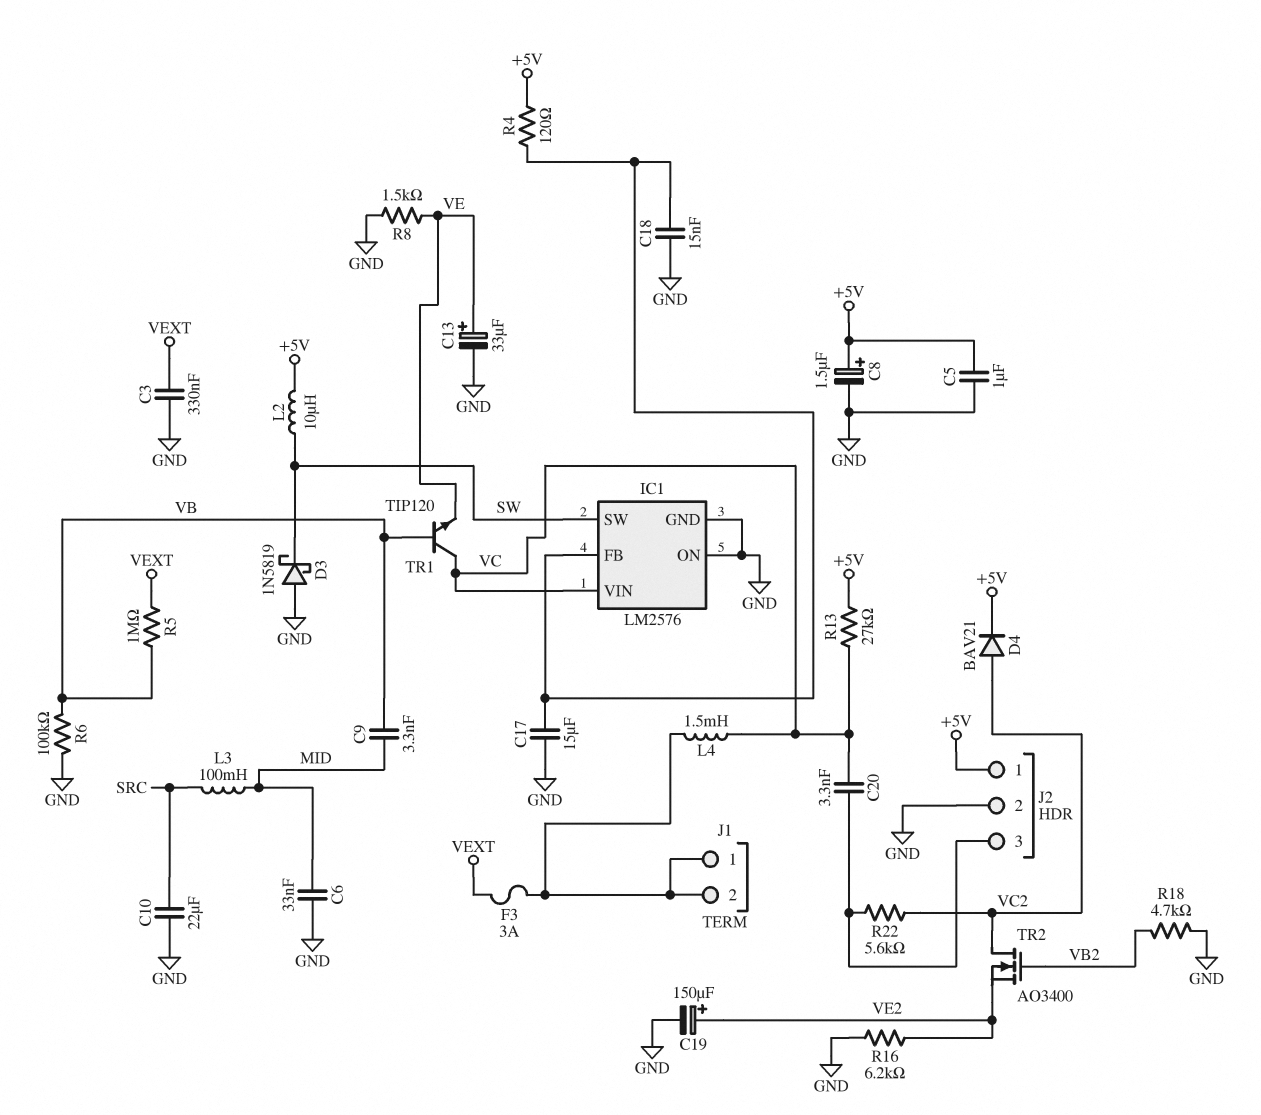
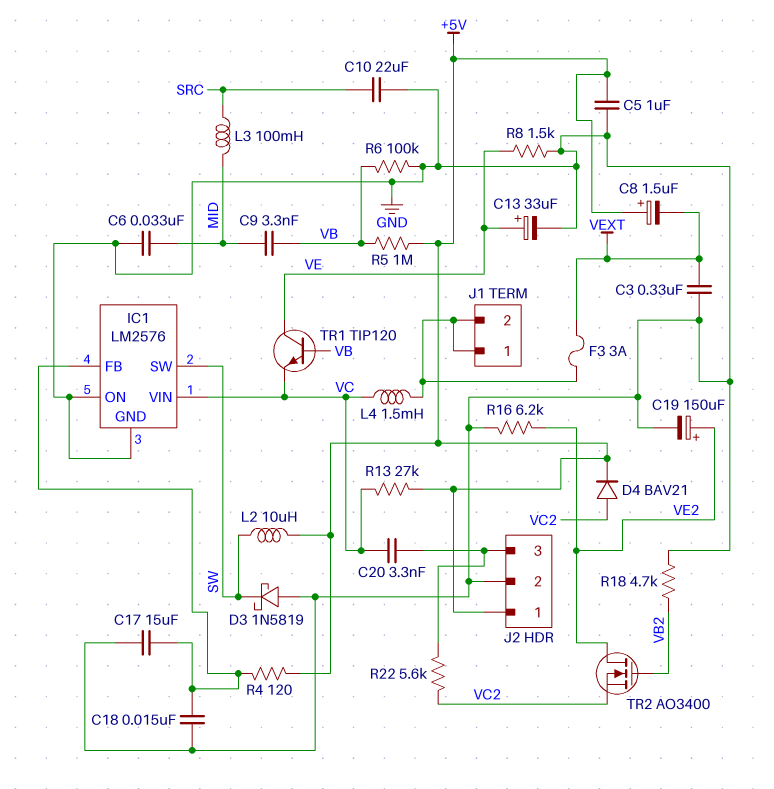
C8: 1.5uF (plus +5V, minus GND) -> 1.5uF (plus +5V, minus VEXT)
R5: 1M (VB, VEXT) -> 1M (+5V, VB)
TR1: NPN TIP120 (B VB, C VC, E VE) -> NPN TIP120 (B VB, C VE, E VC)
TR2: NMOS AO3400 (G VB2, D VC2, S VE2) -> NMOS AO3400 (G VB2, D VE2, S VC2)

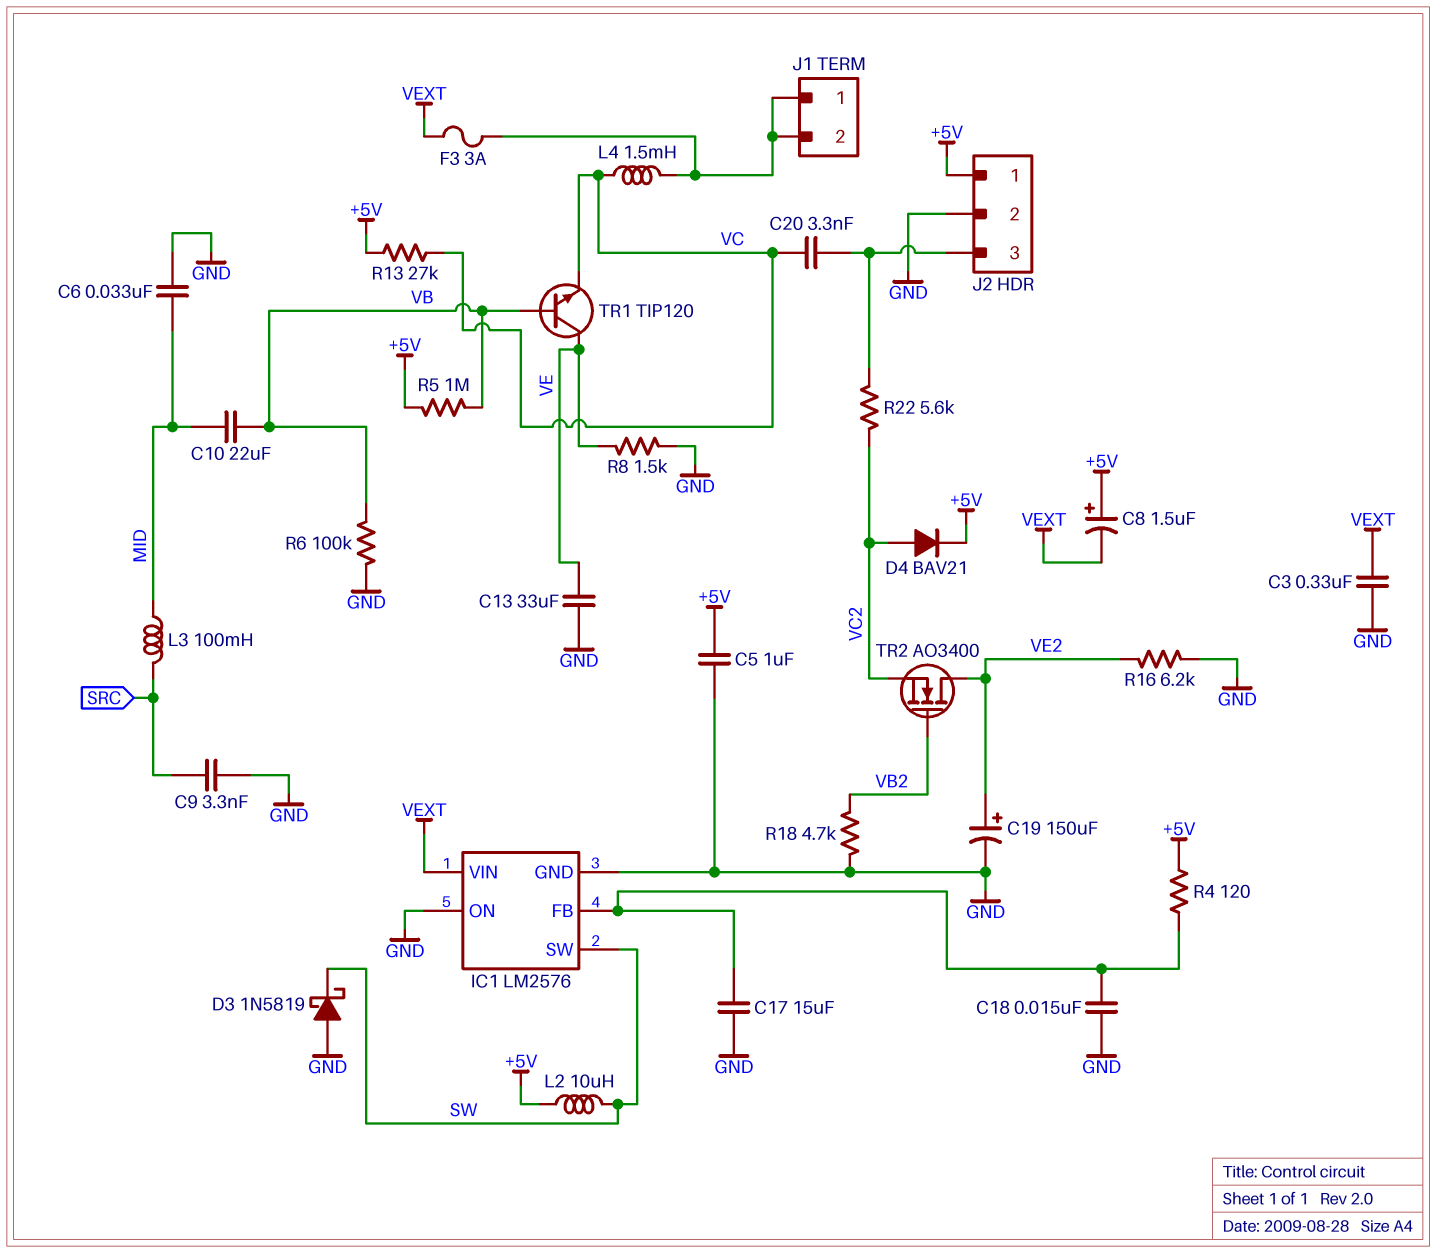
C9: 3.3nF (MID, VB) -> 3.3nF (GND, SRC)
C10: 22uF (GND, SRC) -> 22uF (MID, VB)
C13: 33uF (plus VE, minus GND) -> 33uF (GND, VE)
IC1 pin VIN: VC -> VEXT

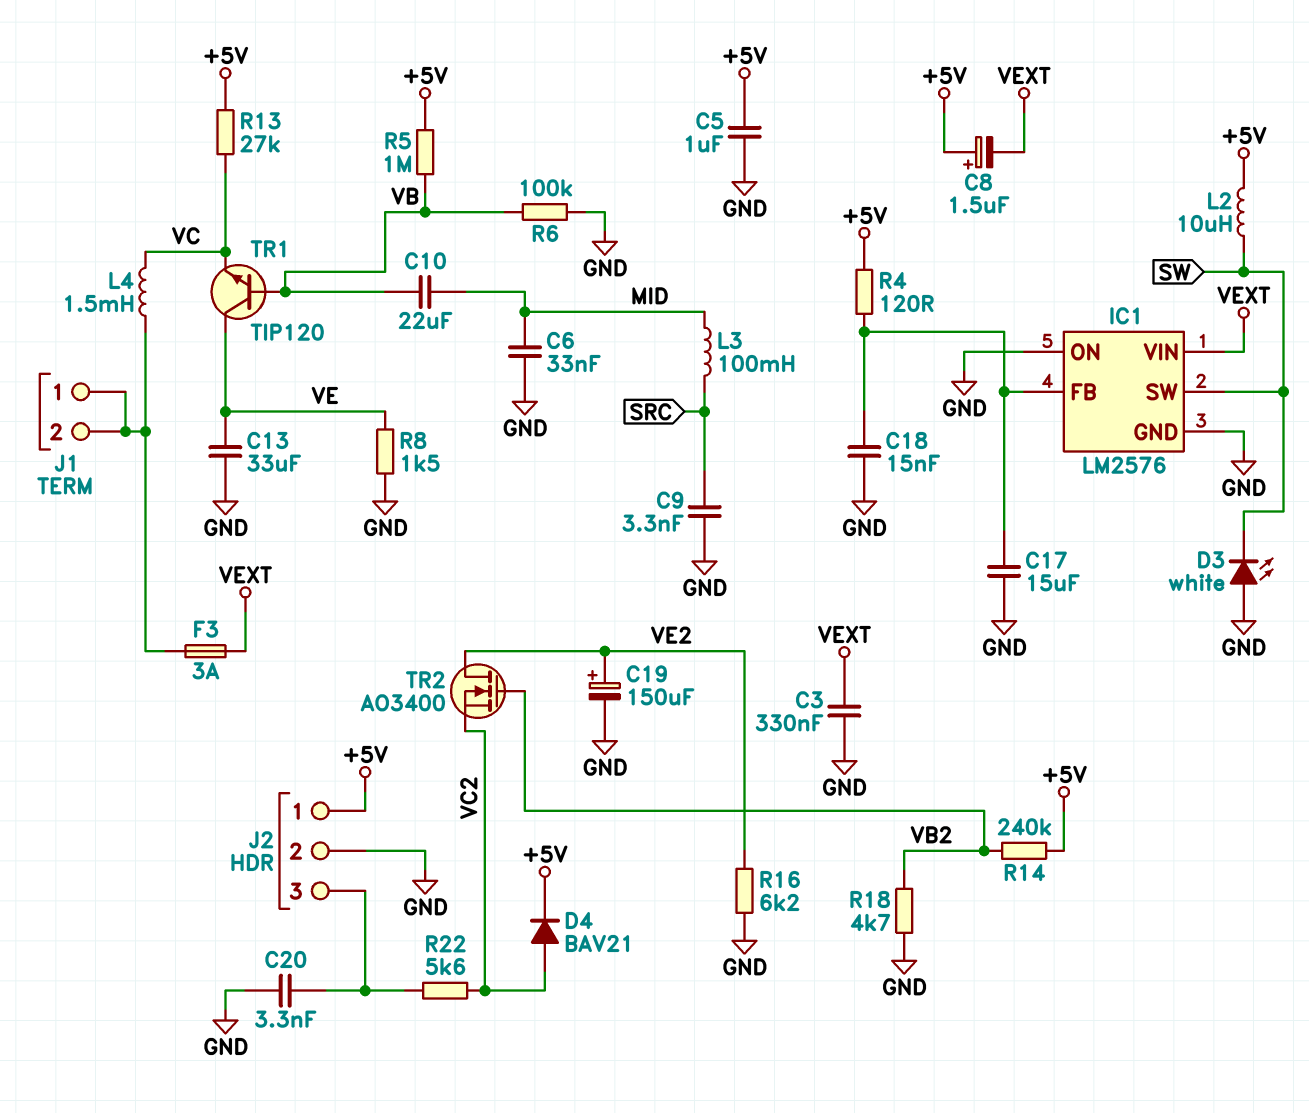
C20: 3.3nF (J2/3, VC) -> 3.3nF (GND, J2/3)
D3: schottky 1N5819 (A GND, K SW) -> LED white (A GND, K SW)
R14: none -> 240k (+5V, VB2)

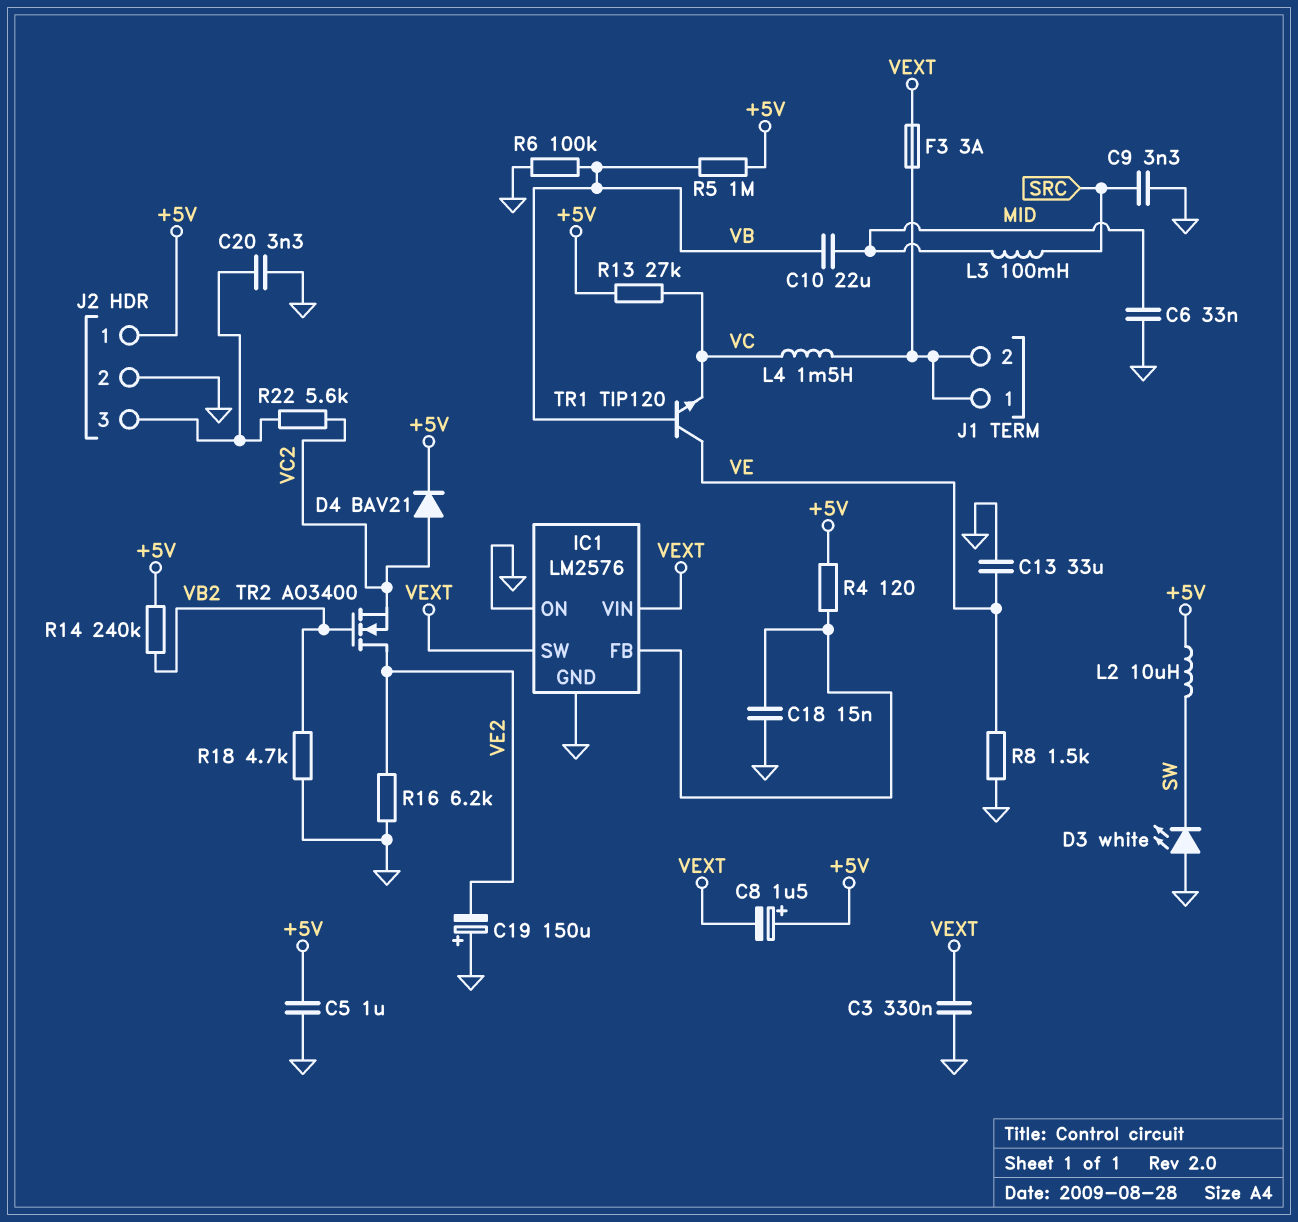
C17: 15uF (GND, IC1/FB) -> none
C19: 150uF (plus VE2, minus GND) -> 150uF (plus GND, minus VE2)
IC1 pin SW: SW -> VEXT

